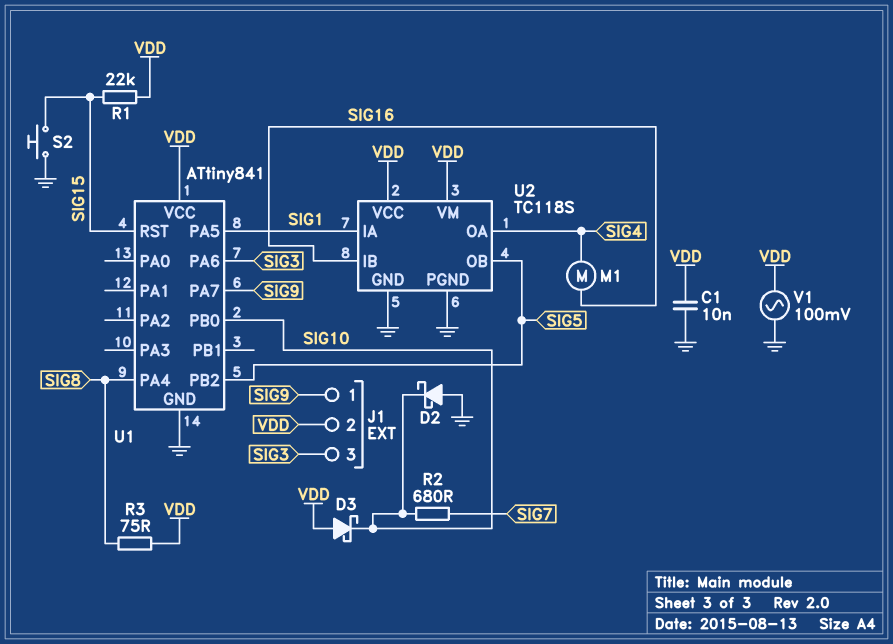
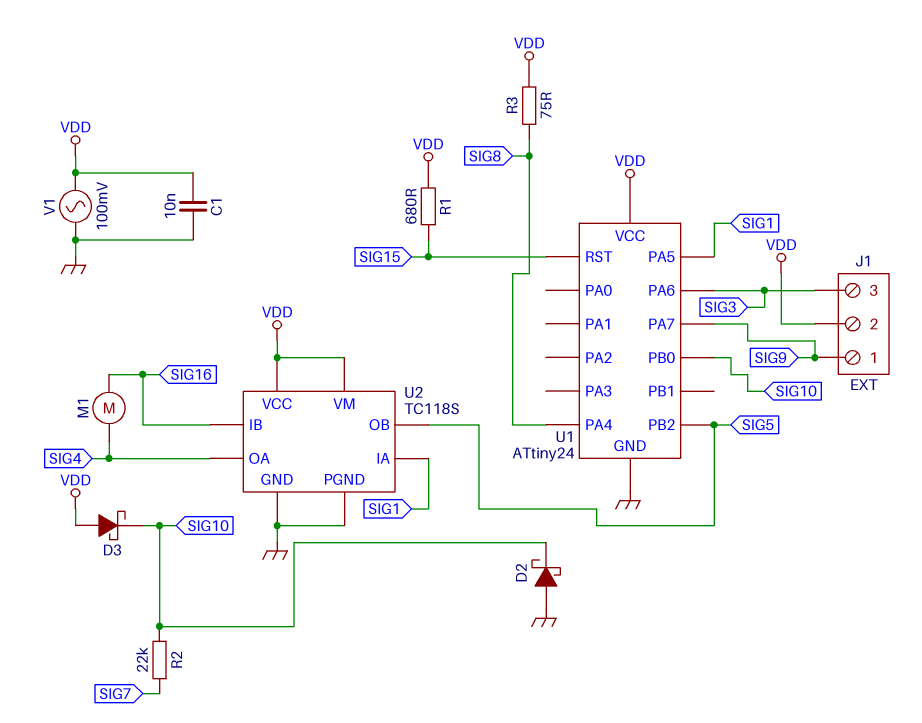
R1: 22k (SIG15, VDD) -> 680 (SIG15, VDD)
R2: 680 (SIG7, SIG10) -> 22k (SIG7, SIG10)
S2: button (GND, SIG15) -> none
U1: ATtiny841 -> ATtiny24

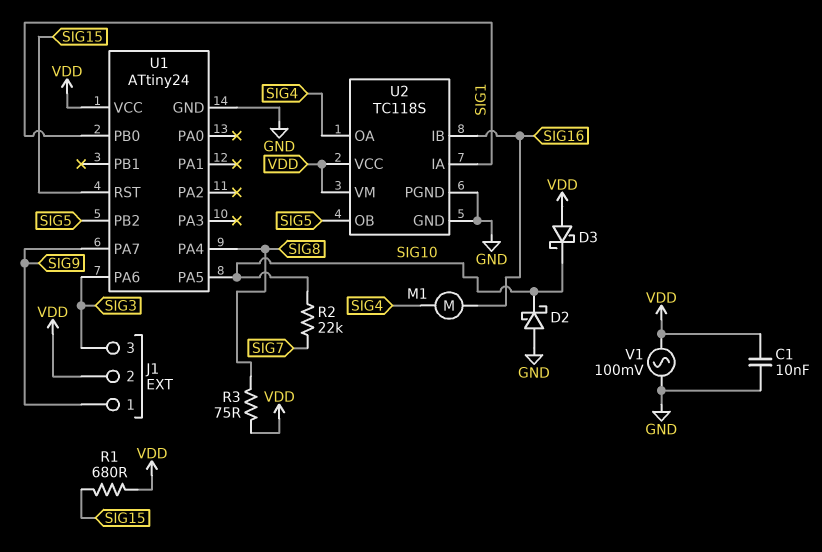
U1 pin PA5: SIG1 -> SIG10
U1 pin PB0: SIG10 -> SIG1

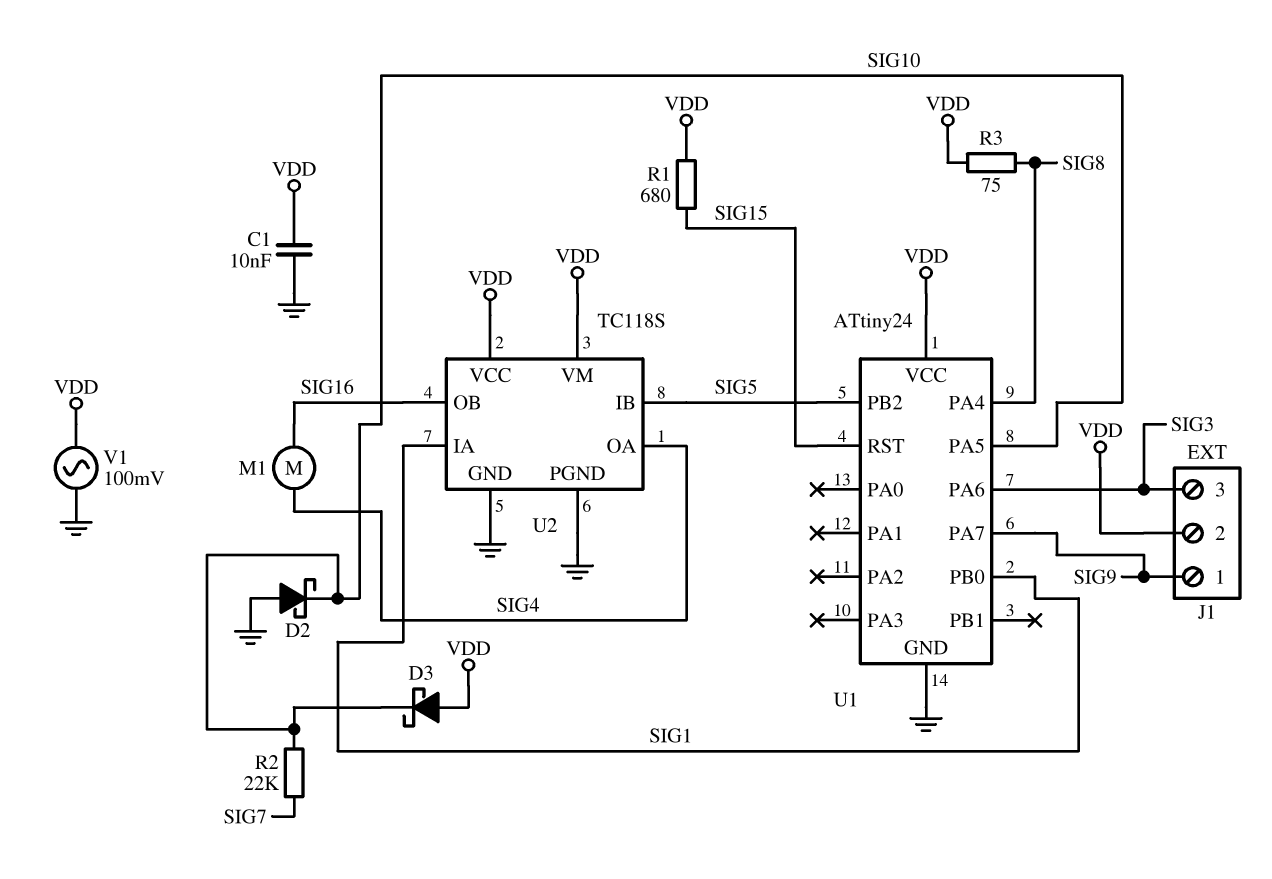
U2 pin IB: SIG16 -> SIG5
U2 pin OB: SIG5 -> SIG16

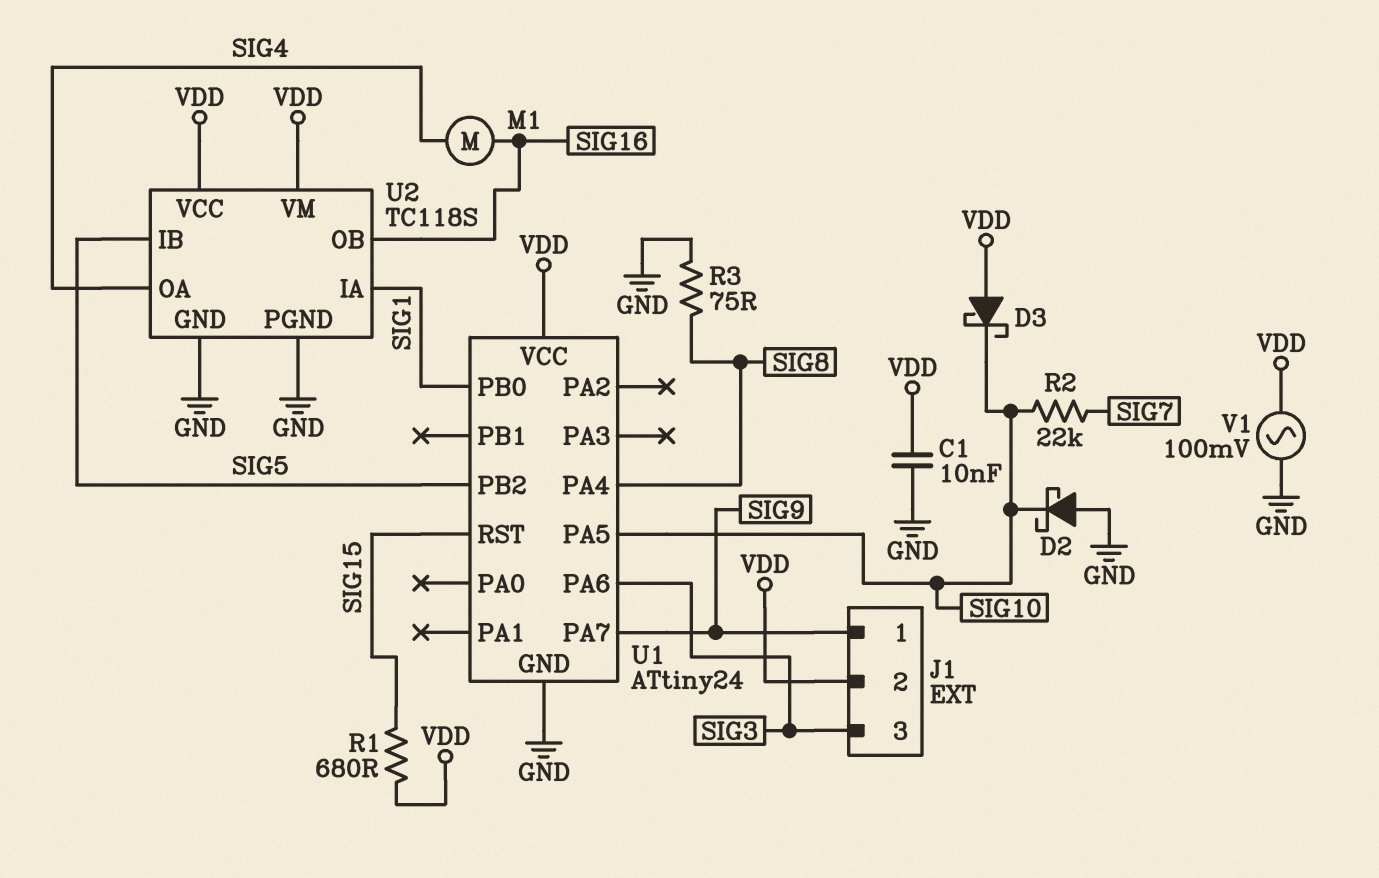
R3: 75 (SIG8, VDD) -> 75 (GND, SIG8)

